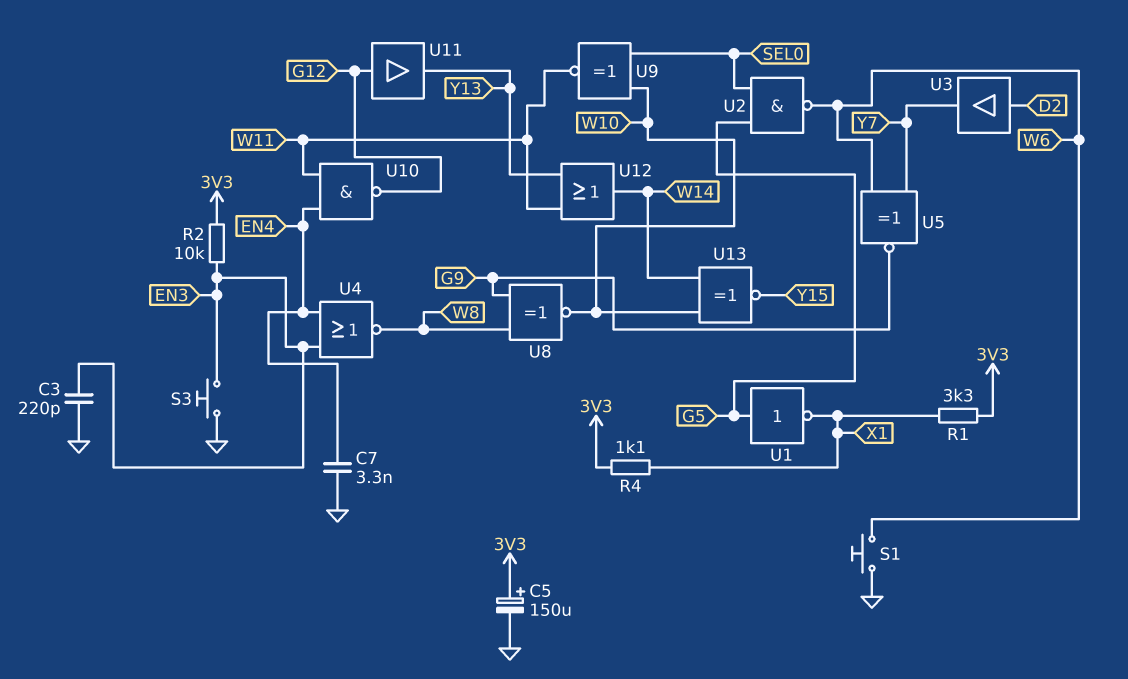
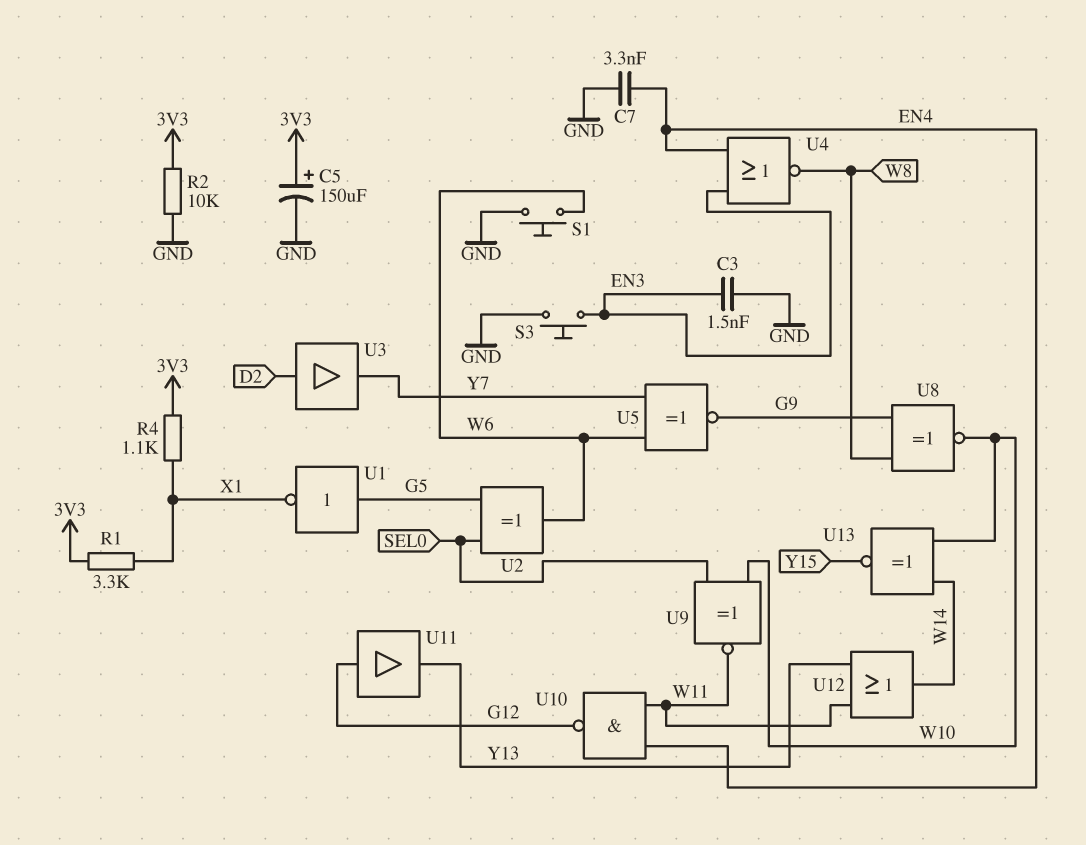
C3: 220pF (EN3, GND) -> 1.5nF (EN3, GND)
R2: 10k (3V3, EN3) -> 10k (3V3, GND)
U2: NAND (in G5, in SEL0, out W6) -> XOR (in G5, in SEL0, out W6)

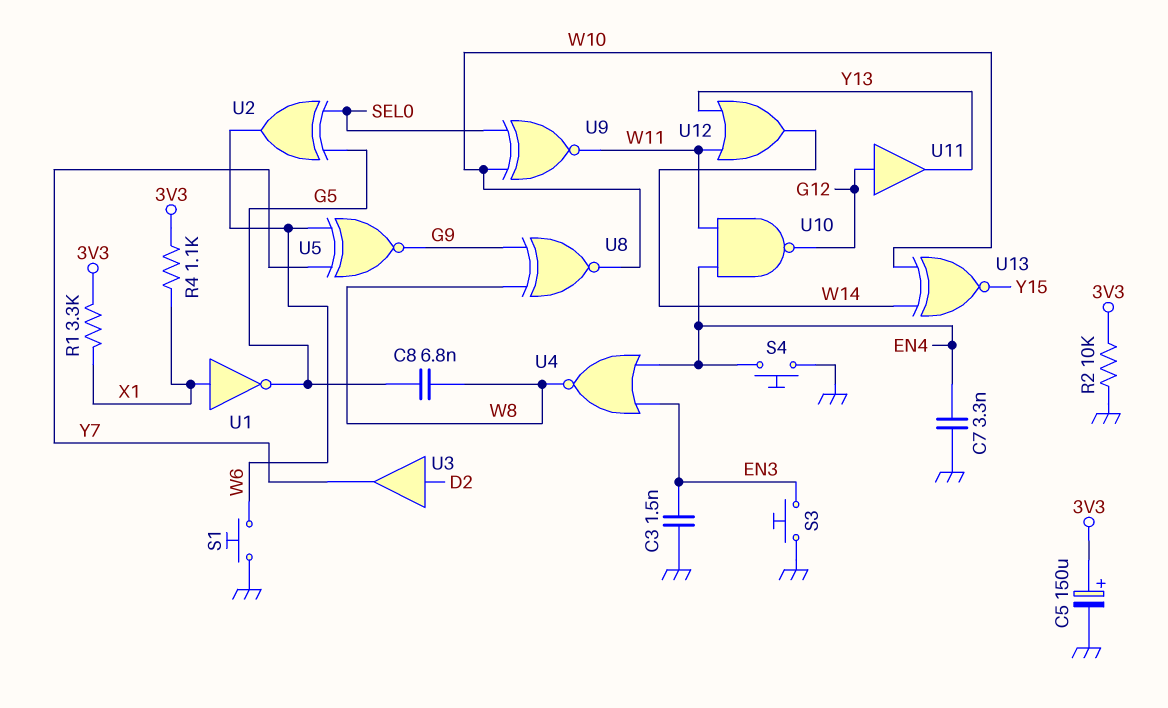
C8: none -> 6.8nF (G5, W8)
S4: none -> button (EN4, GND)
U1: NOT (in G5, out X1) -> NOT (in X1, out G5)

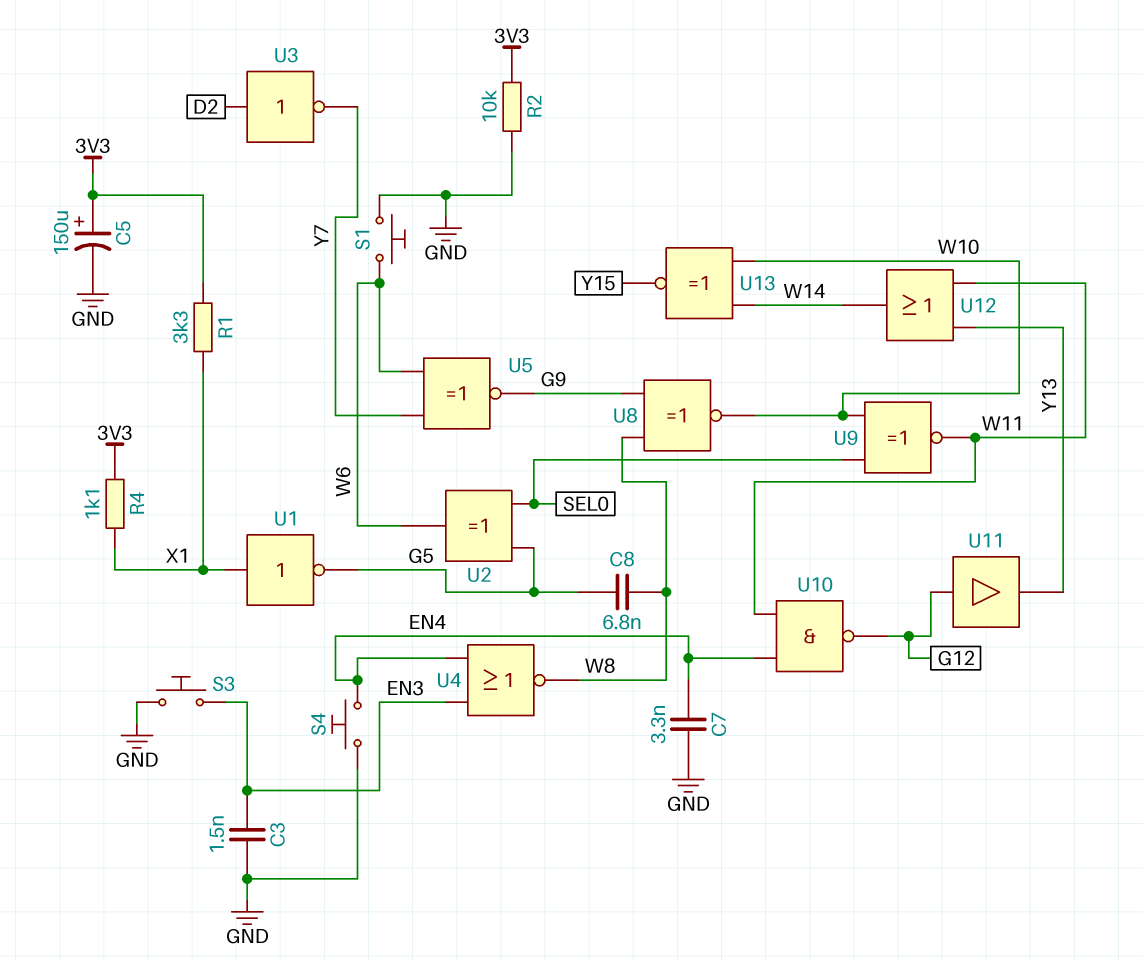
U3: buffer (in D2, out Y7) -> NOT (in D2, out Y7)

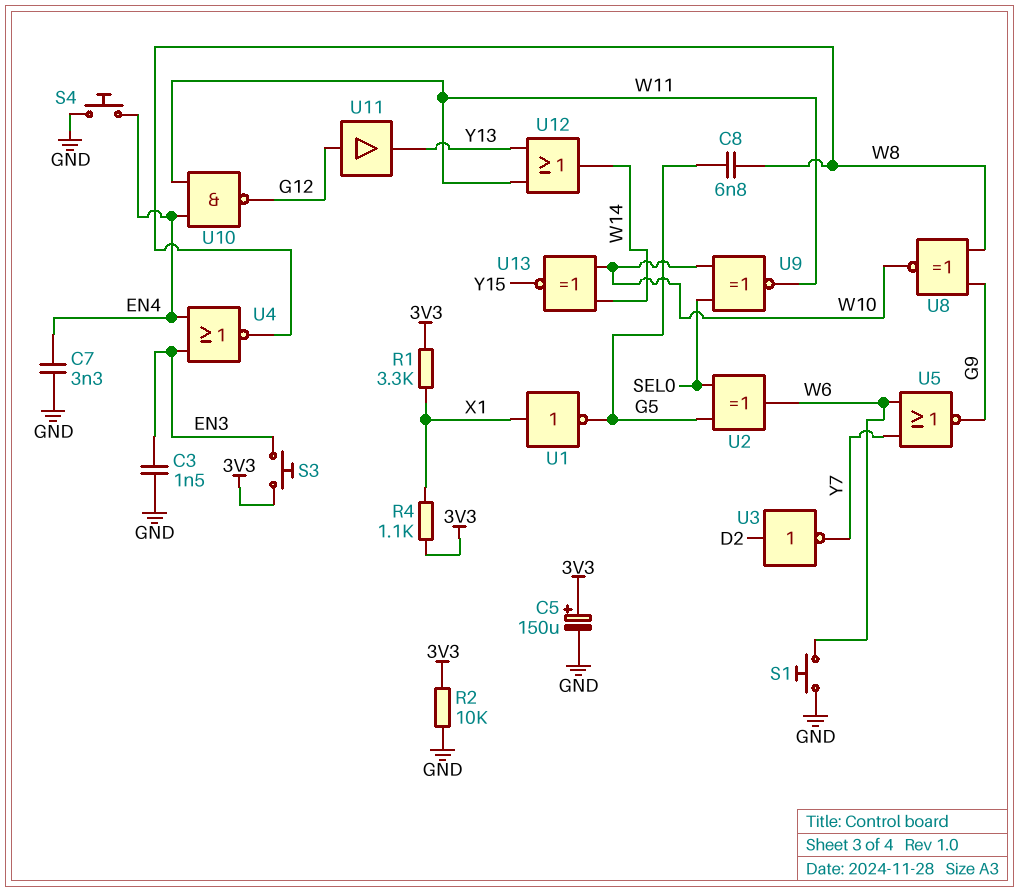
S3: button (EN3, GND) -> button (3V3, EN3)
U5: XNOR (in W6, in Y7, out G9) -> NOR (in W6, in Y7, out G9)

